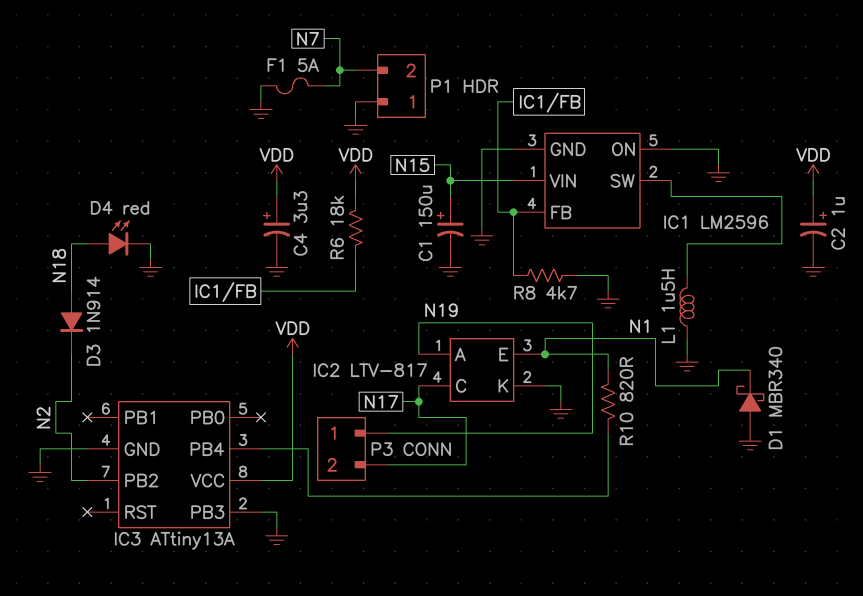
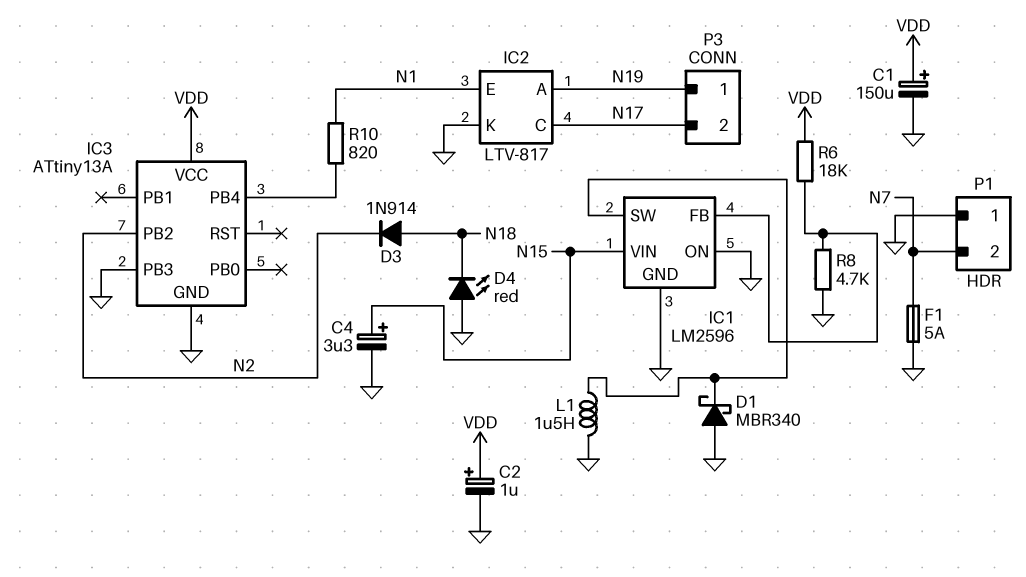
C1: 150uF (plus N15, minus GND) -> 150uF (plus VDD, minus GND)
C4: 3.3uF (plus VDD, minus GND) -> 3.3uF (plus N15, minus GND)
D1: schottky MBR340 (A GND, K N1) -> schottky MBR340 (A GND, K IC1/SW)
D4: LED red (A N18, K GND) -> LED red (A GND, K N18)

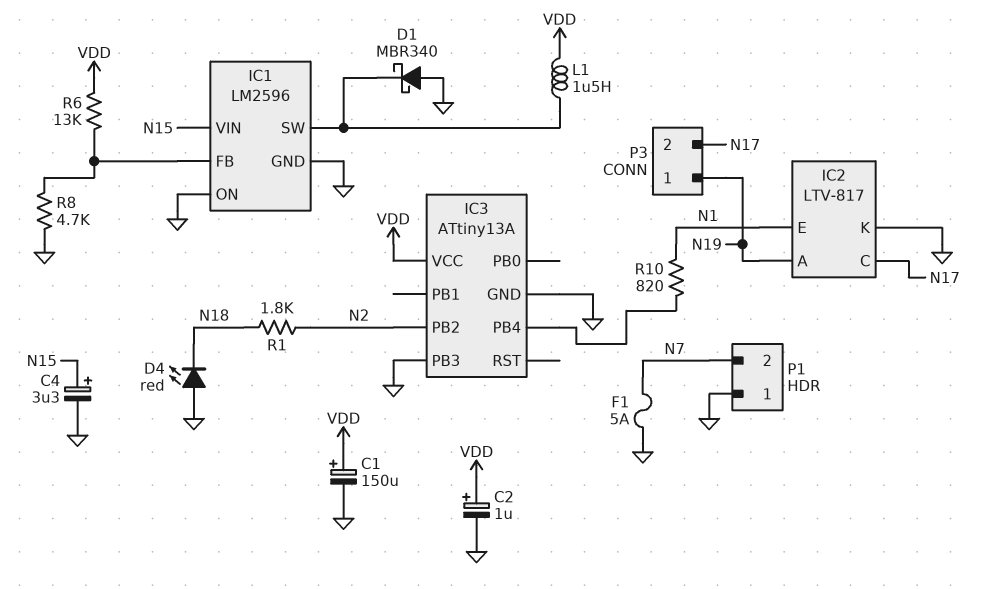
D3: diode 1N914 (A N18, K N2) -> none
L1: 1.5uH (GND, IC1/SW) -> 1.5uH (IC1/SW, VDD)
R1: none -> 1.8k (N2, N18)
R6: 18k (IC1/FB, VDD) -> 13k (IC1/FB, VDD)

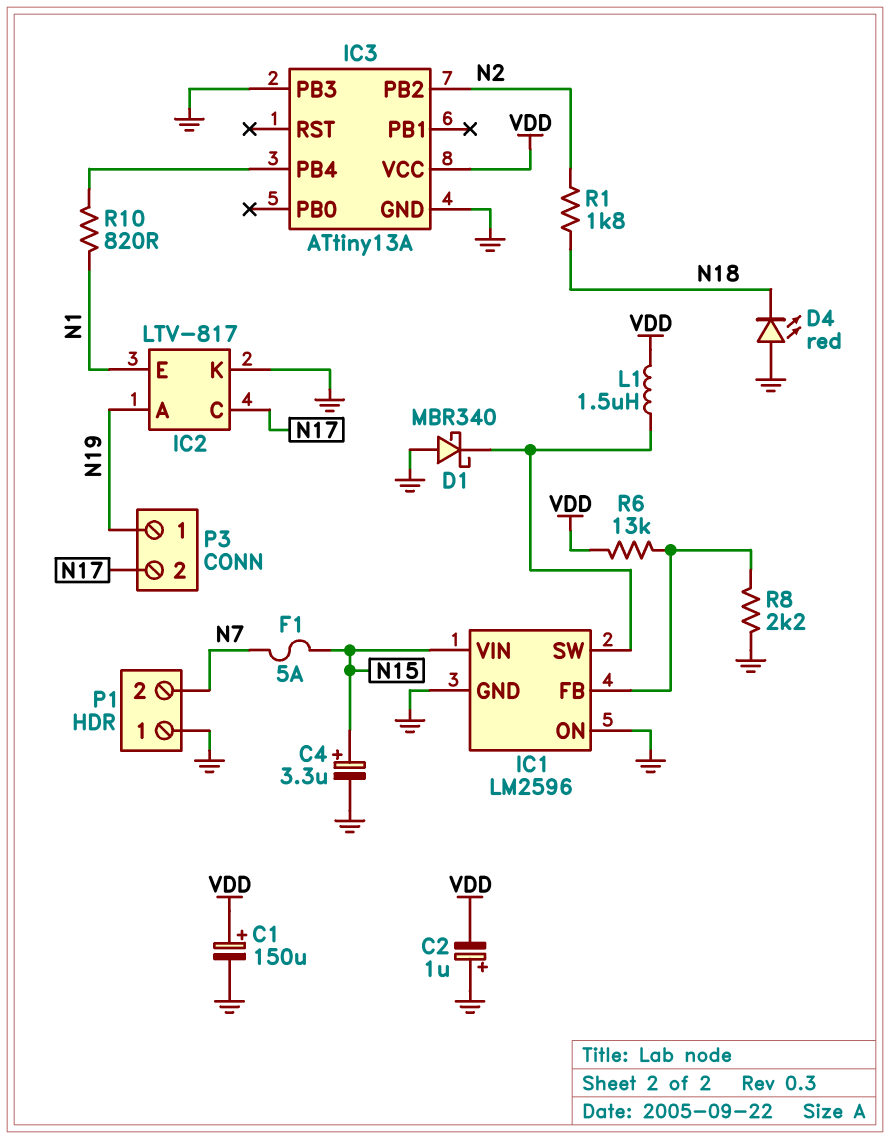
C2: 1uF (plus VDD, minus GND) -> 1uF (plus GND, minus VDD)
F1: 5A (GND, N7) -> 5A (N7, N15)
R8: 4.7k (GND, IC1/FB) -> 2.2k (GND, IC1/FB)

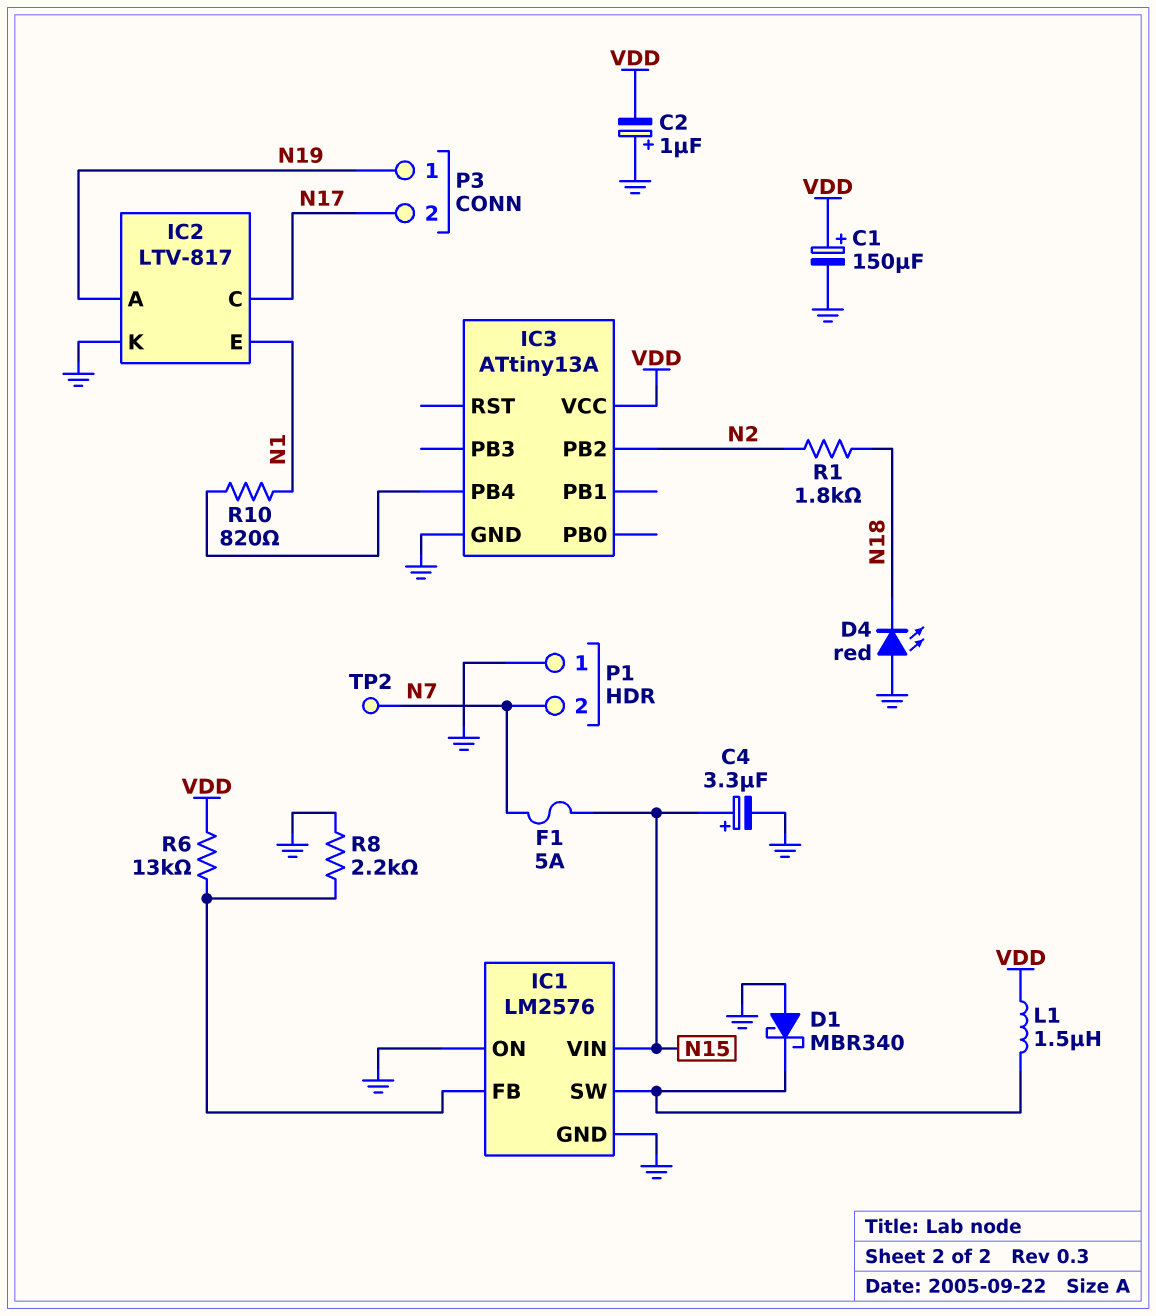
IC1: LM2596 -> LM2576
IC3 pin PB3: GND -> none
TP2: none -> test point (N7)

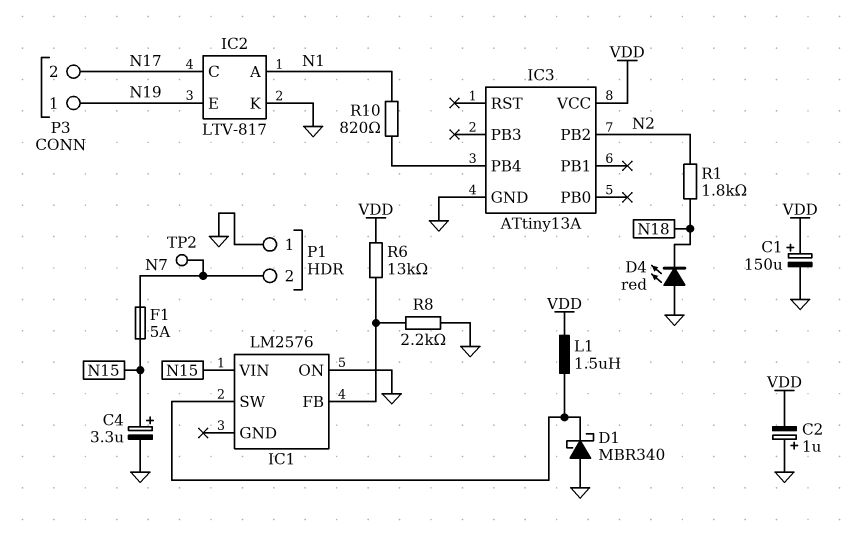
IC1 pin GND: GND -> none
IC2 pin A: N19 -> N1
IC2 pin E: N1 -> N19

